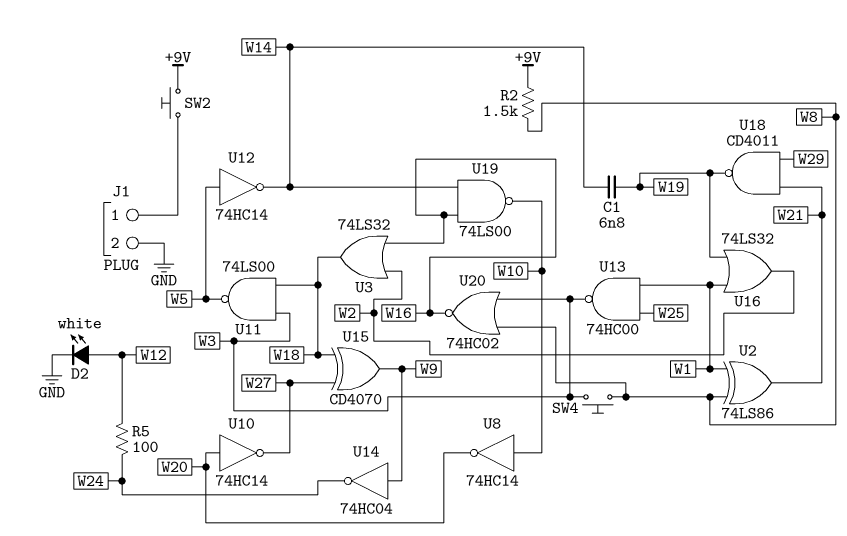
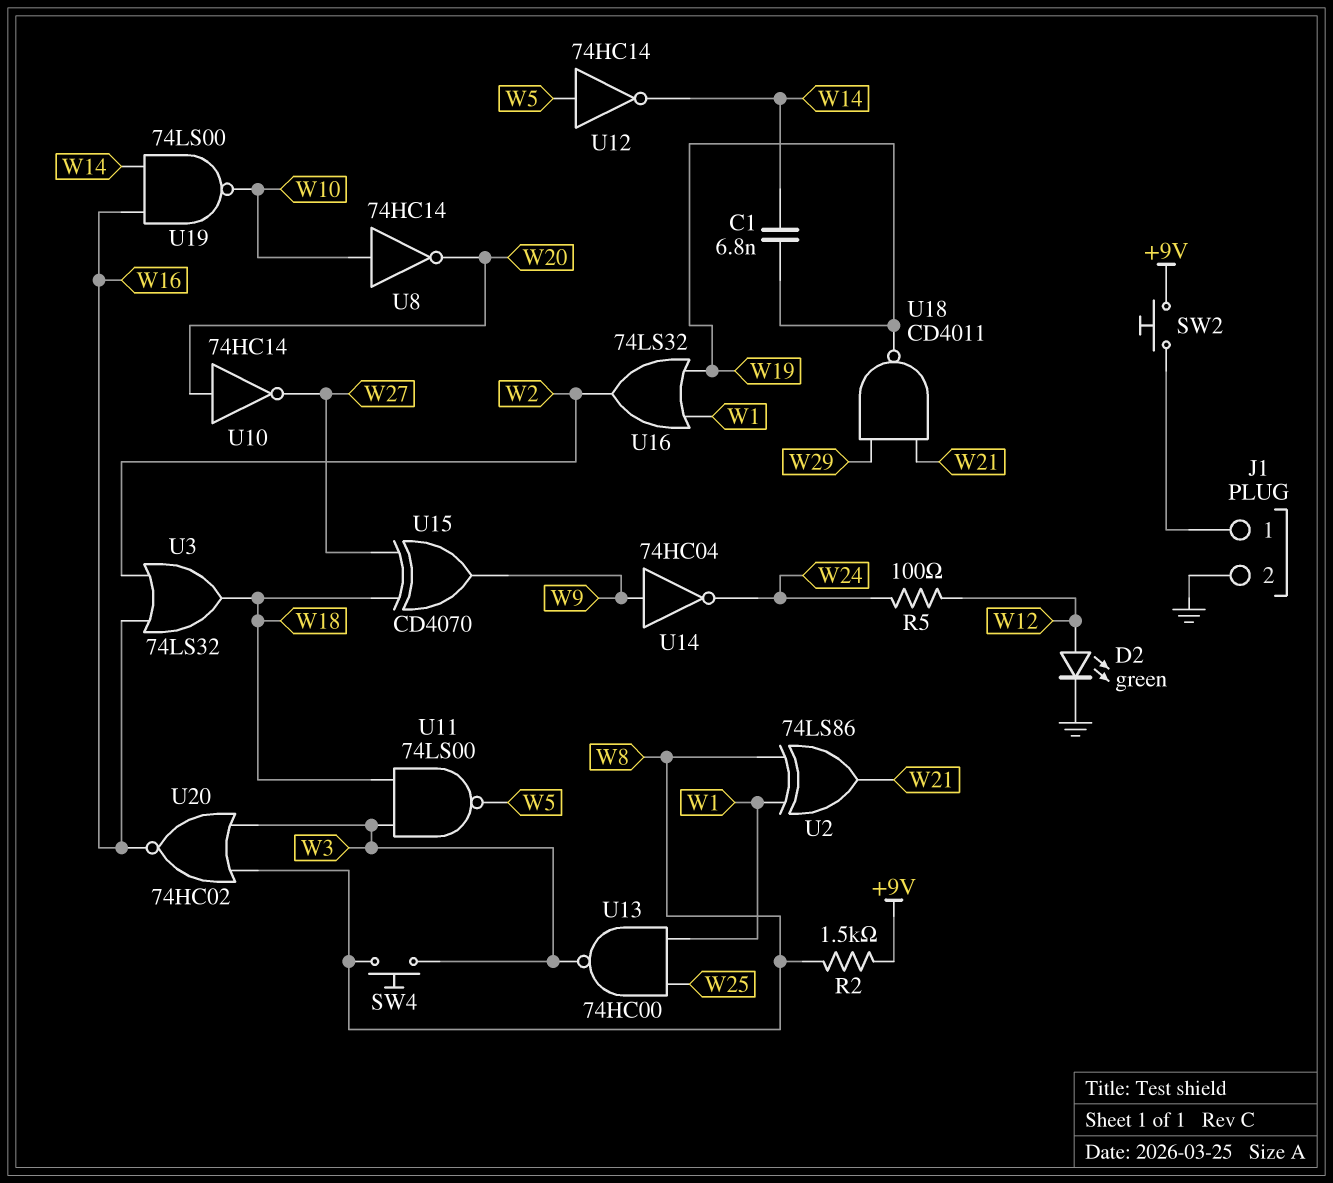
D2: LED white (A W12, K GND) -> LED green (A W12, K GND)

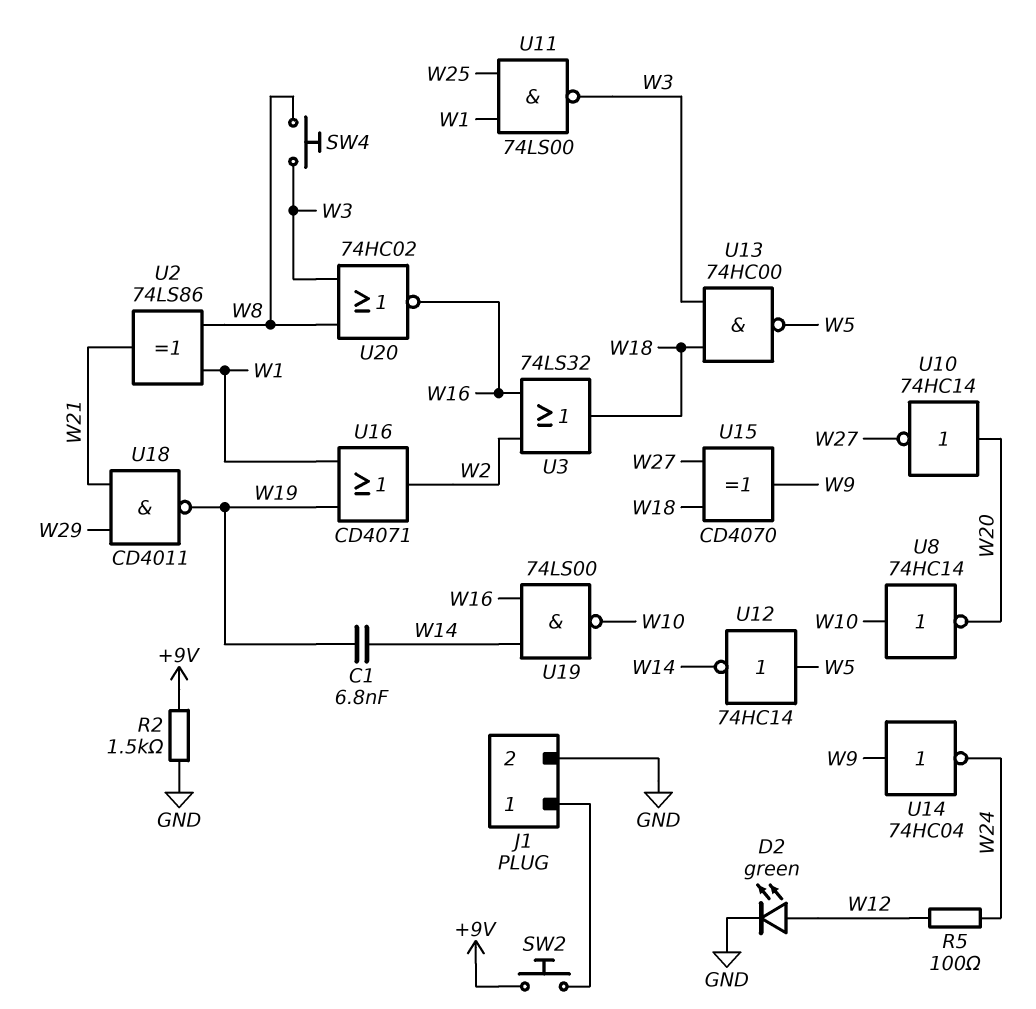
R2: 1.5k (+9V, W8) -> 1.5k (+9V, GND)
U11: NAND 74LS00 (in W3, in W18, out W5) -> NAND 74LS00 (in W1, in W25, out W3)
U13: NAND 74HC00 (in W1, in W25, out W3) -> NAND 74HC00 (in W3, in W18, out W5)
U16: OR 74LS32 (in W1, in W19, out W2) -> OR CD4071 (in W1, in W19, out W2)

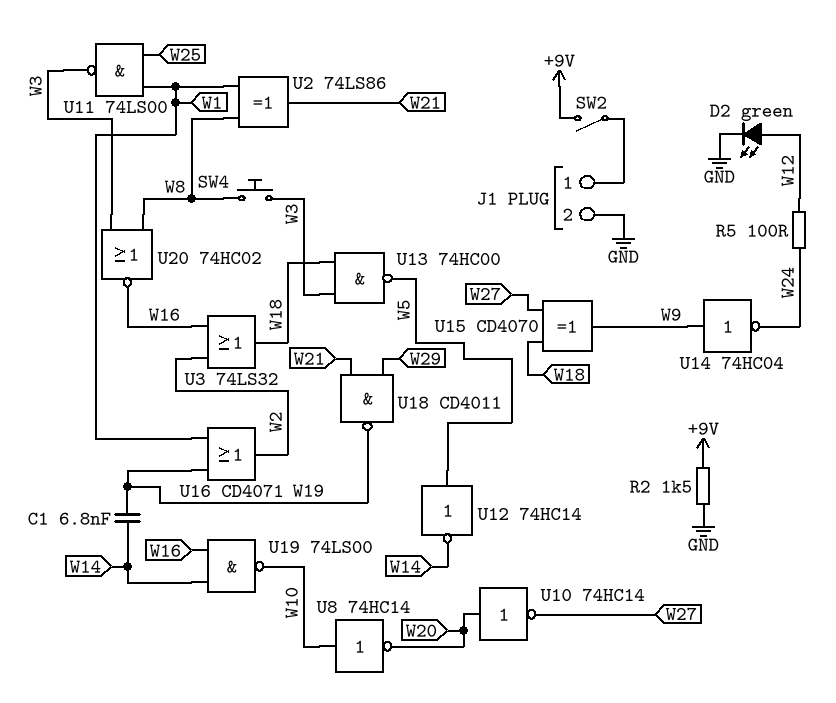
SW2: button (+9V, J1/1) -> switch (+9V, J1/1)

